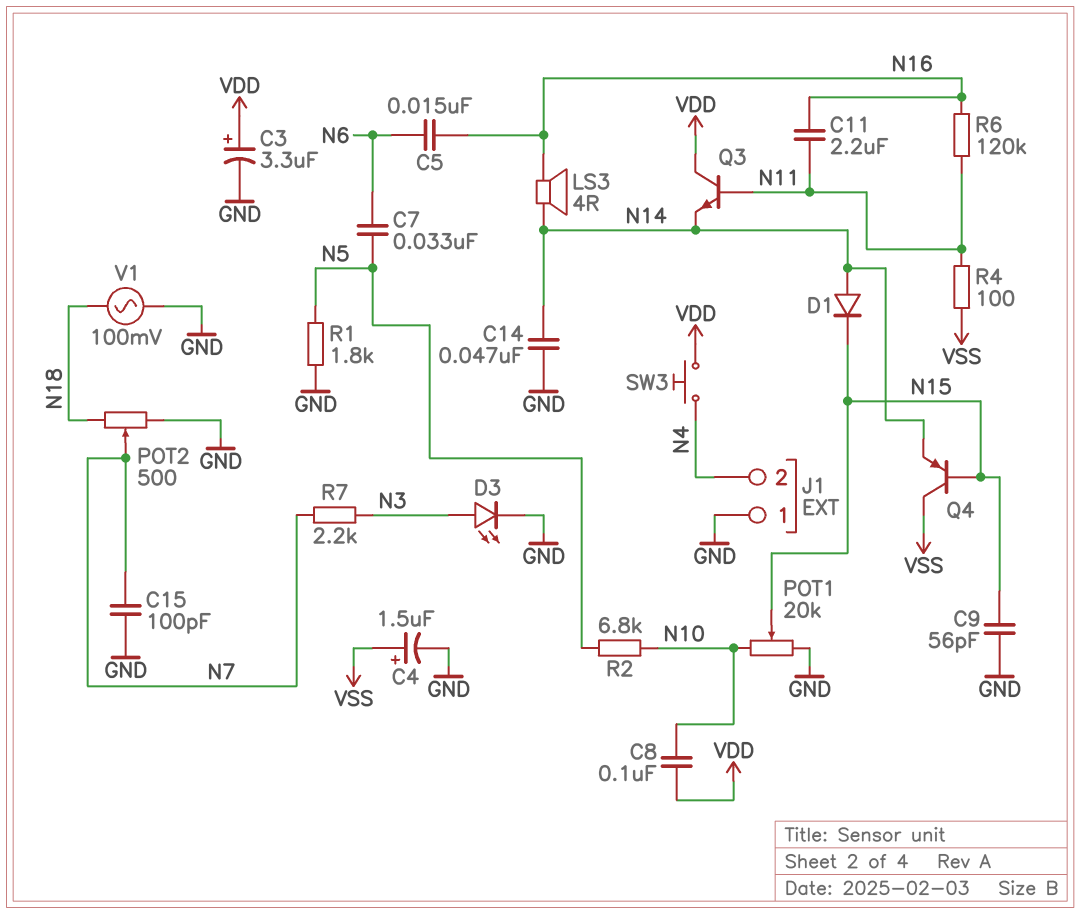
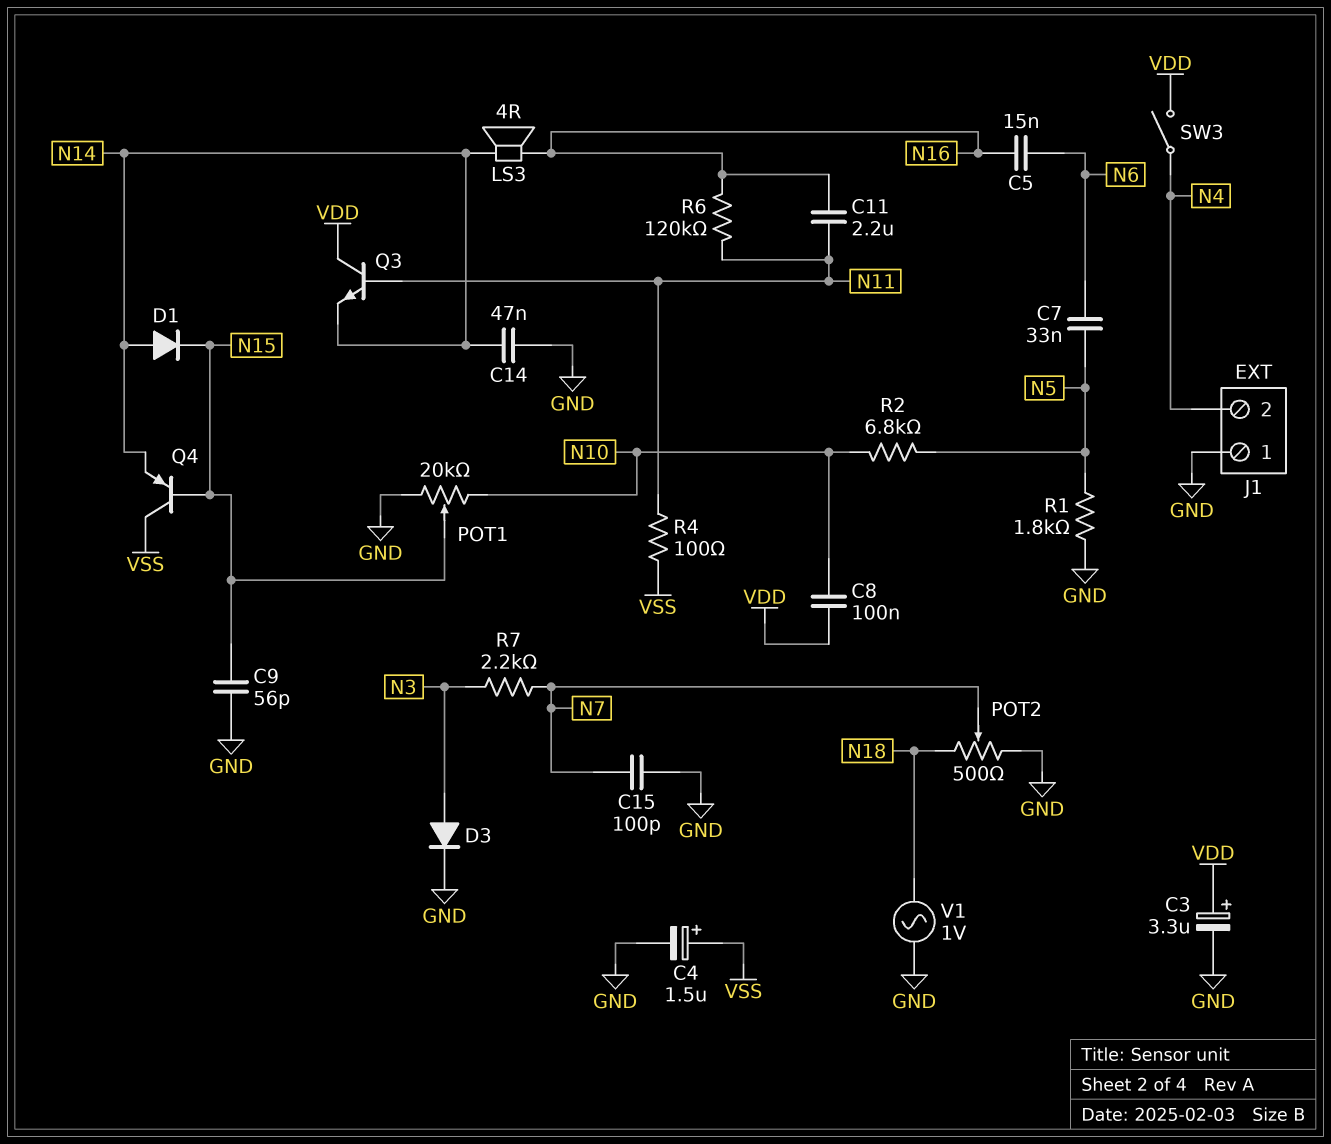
D3: LED (A N3, K GND) -> diode (A N3, K GND)
SW3: button (N4, VDD) -> switch (N4, VDD)
V1: AC 100mV (GND, N18) -> AC 1V (GND, N18)

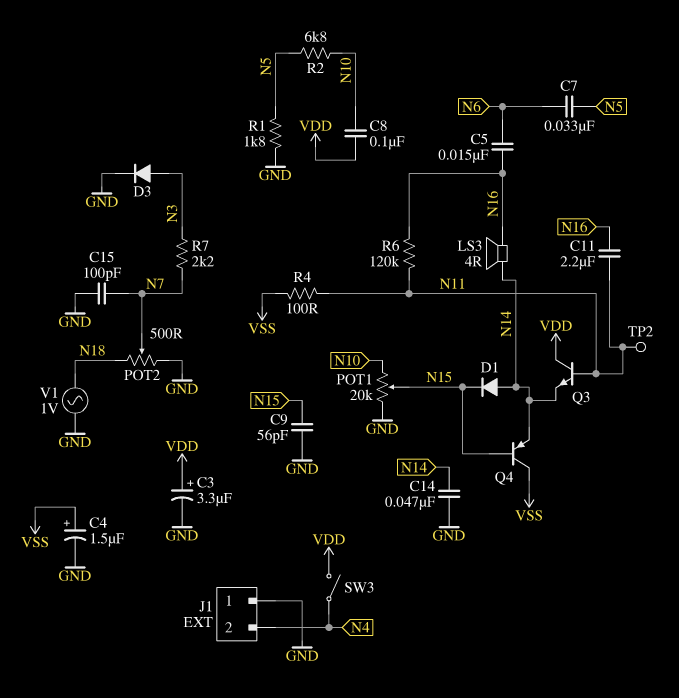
TP2: none -> test point (N11)

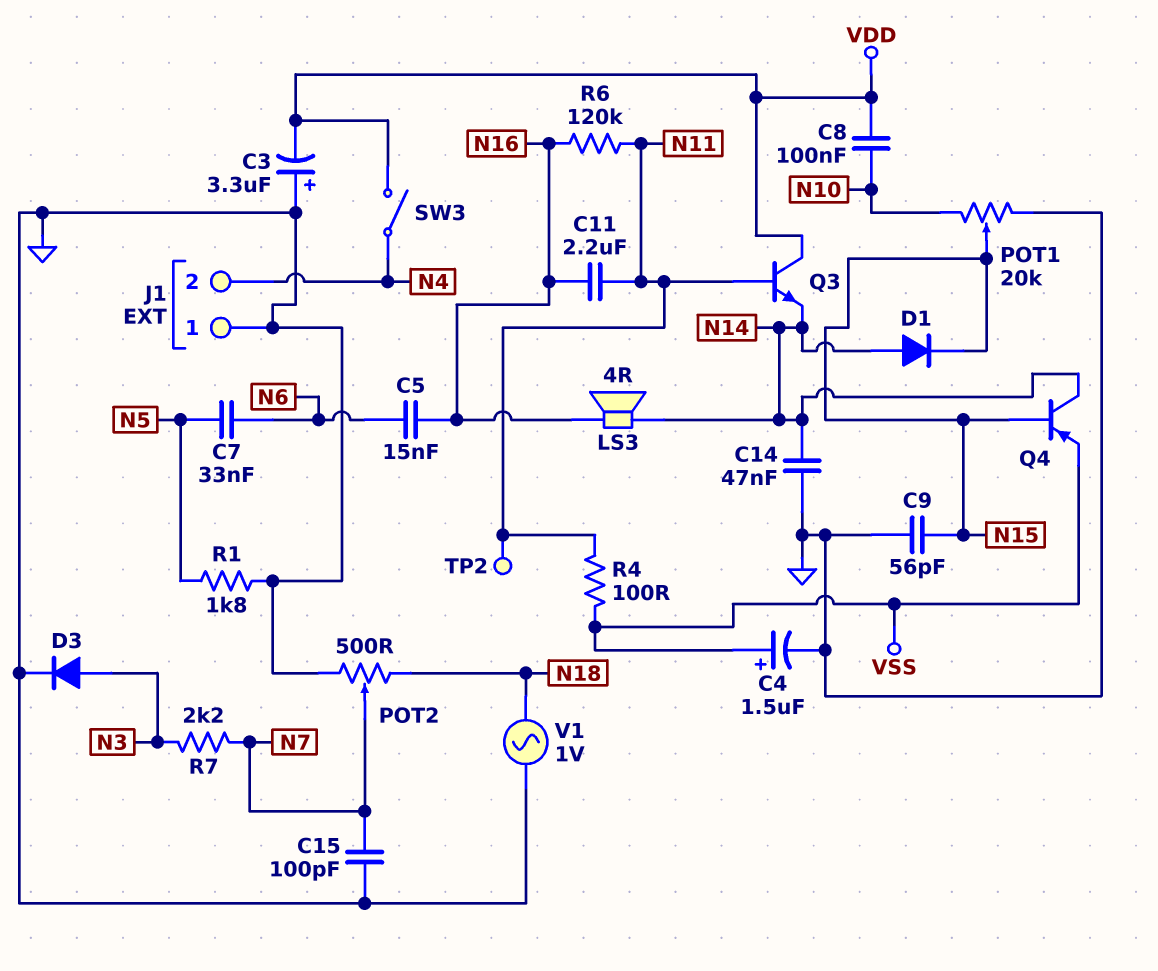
C3: 3.3uF (plus VDD, minus GND) -> 3.3uF (plus GND, minus VDD)
Q4: PNP (B N15, C VSS, E N14) -> PNP (B N15, C N14, E VSS)
R2: 6.8k (N5, N10) -> none

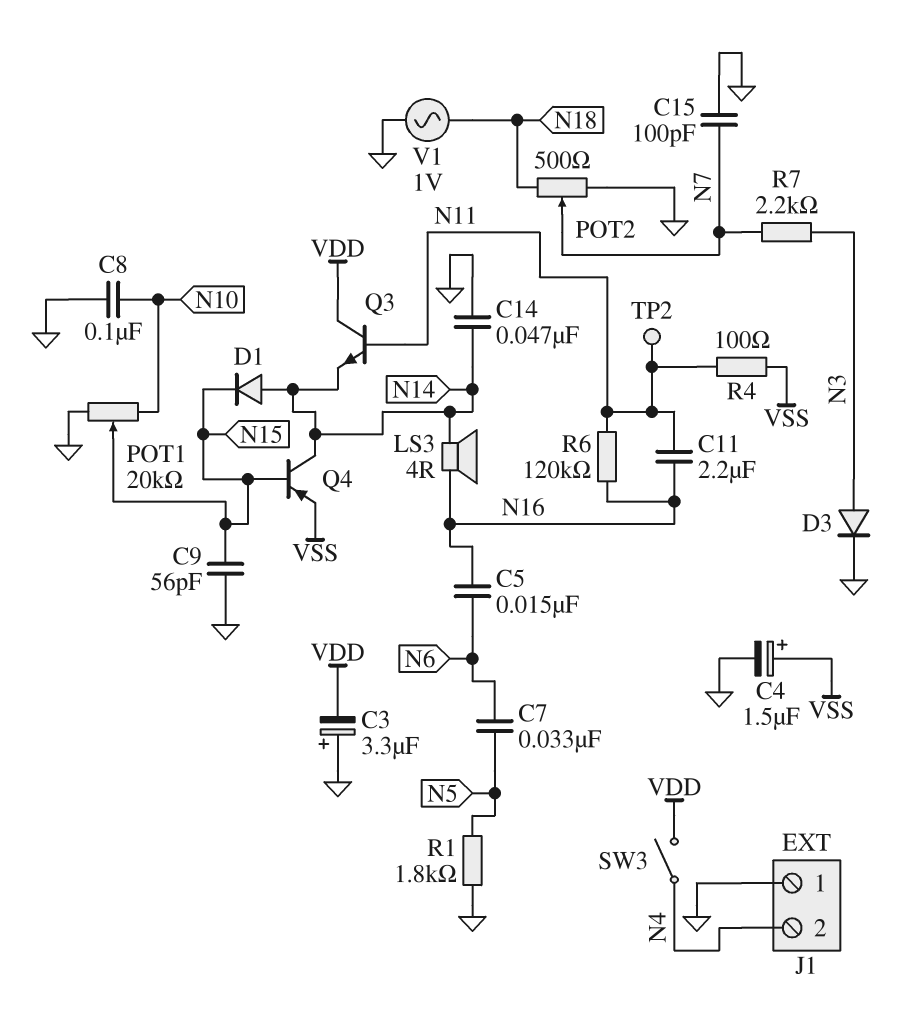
C8: 100nF (N10, VDD) -> 100nF (GND, N10)

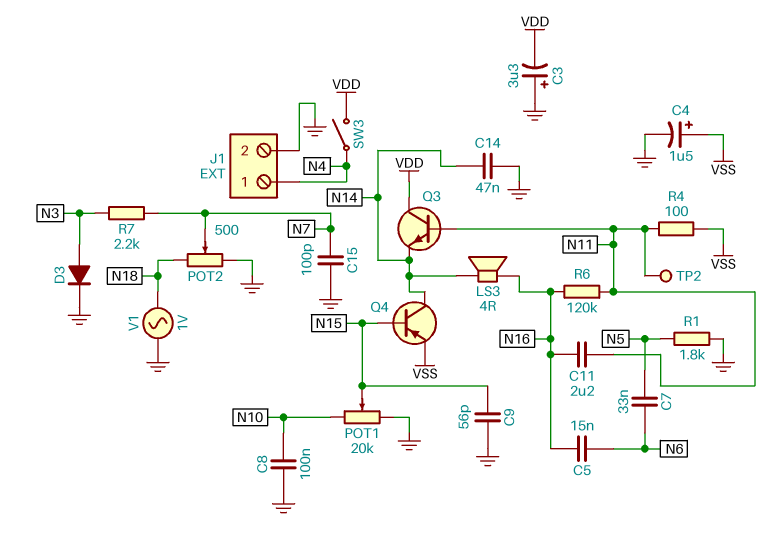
D1: diode (A N14, K N15) -> none
J1 pin 1: GND -> N4
J1 pin 2: N4 -> GND

